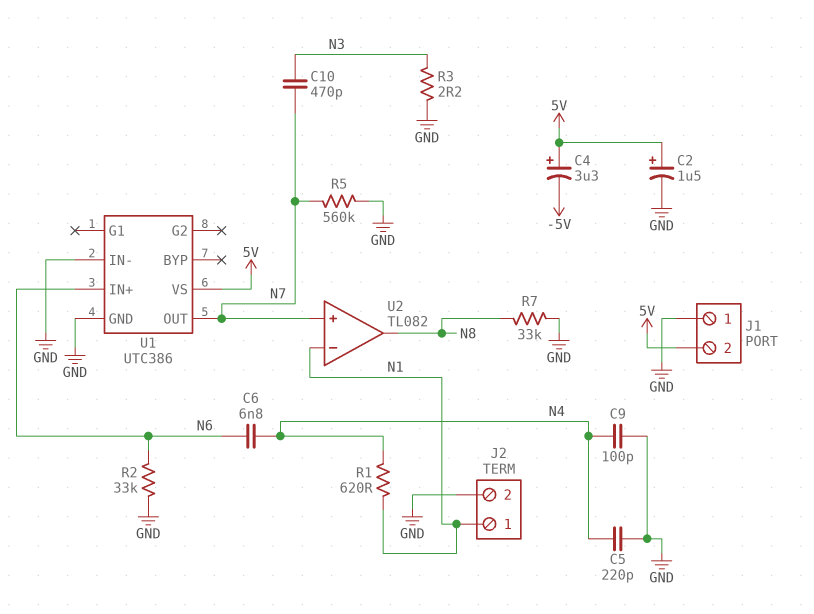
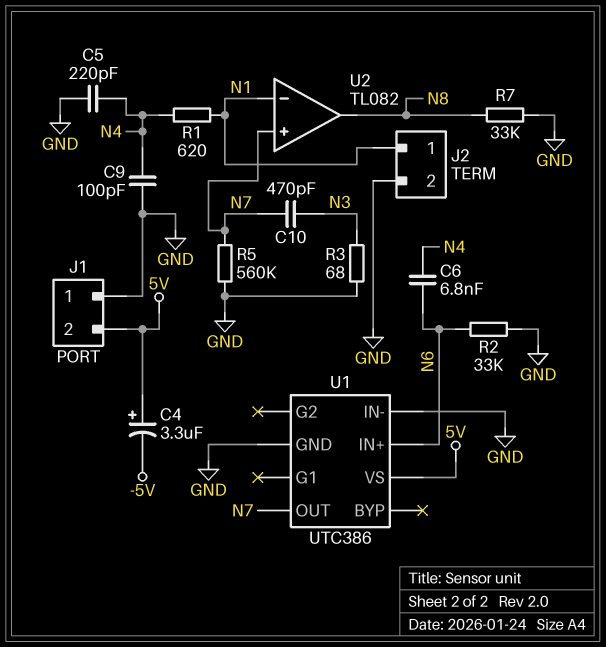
C2: 1.5uF (plus 5V, minus GND) -> none
R3: 2.2 (GND, N3) -> 68 (GND, N3)

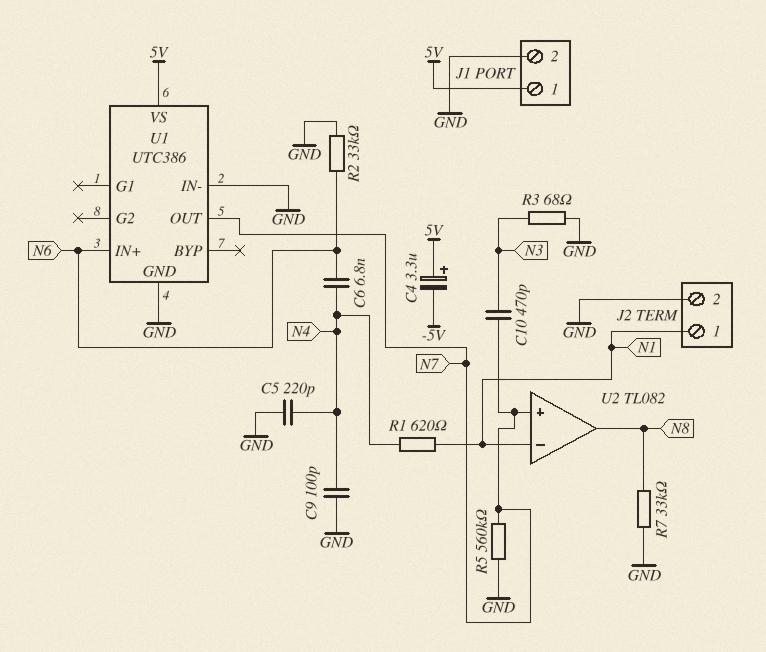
J1 pin 1: GND -> 5V
J1 pin 2: 5V -> GND

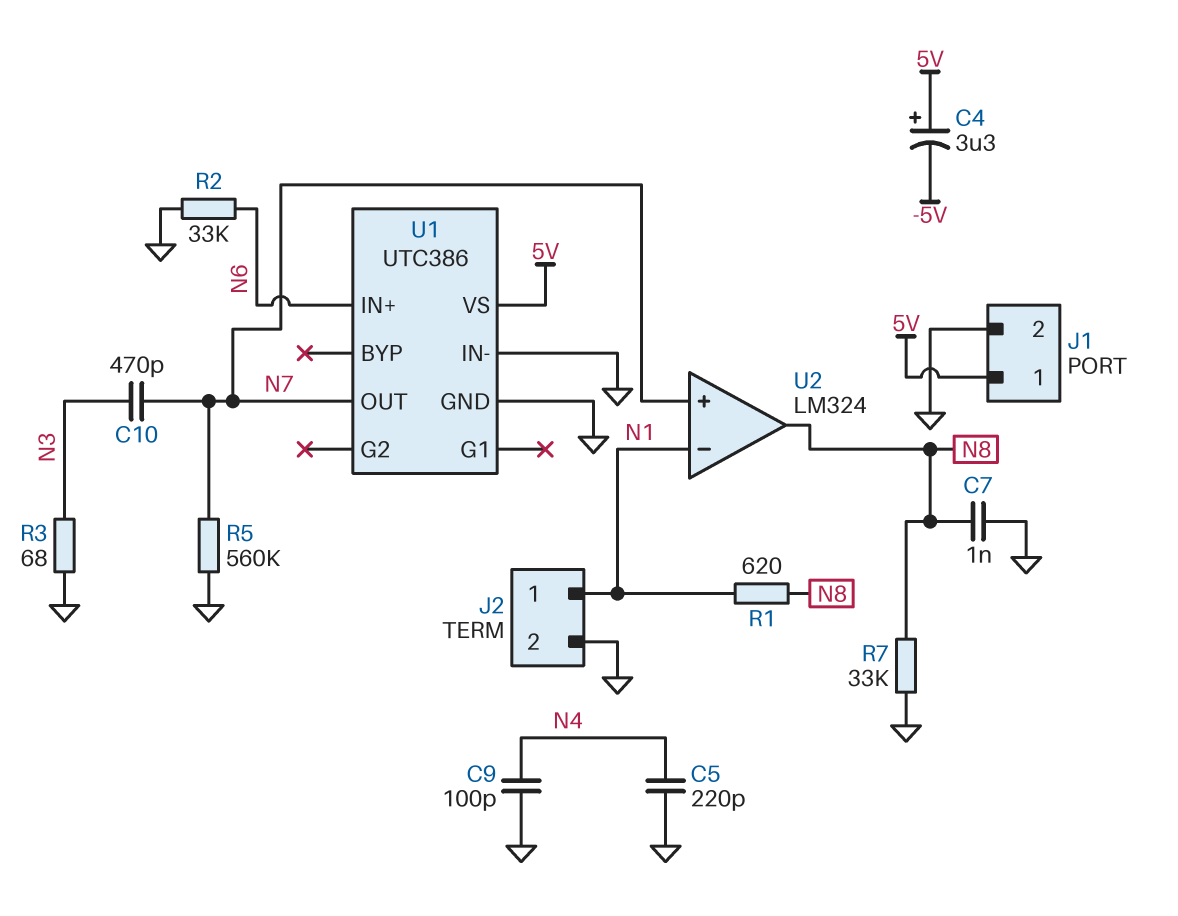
C6: 6.8nF (N4, N6) -> none
C7: none -> 1nF (GND, N8)
R1: 620 (N1, N4) -> 620 (N1, N8)
U2: TL082 -> LM324

